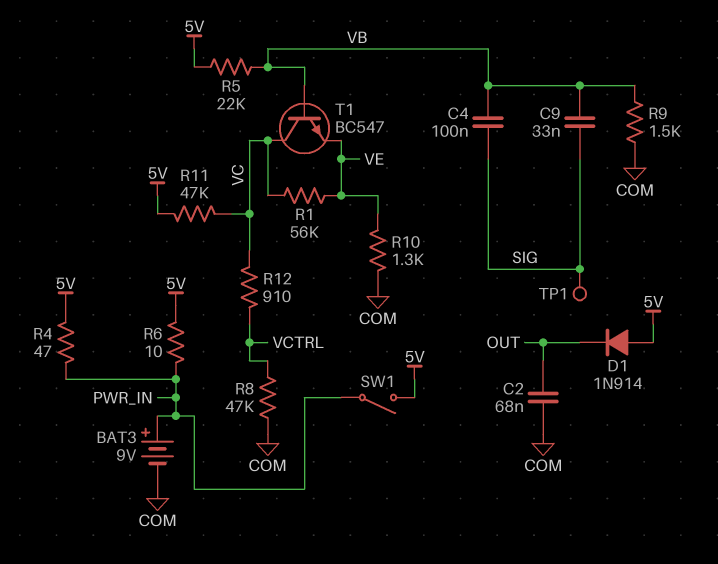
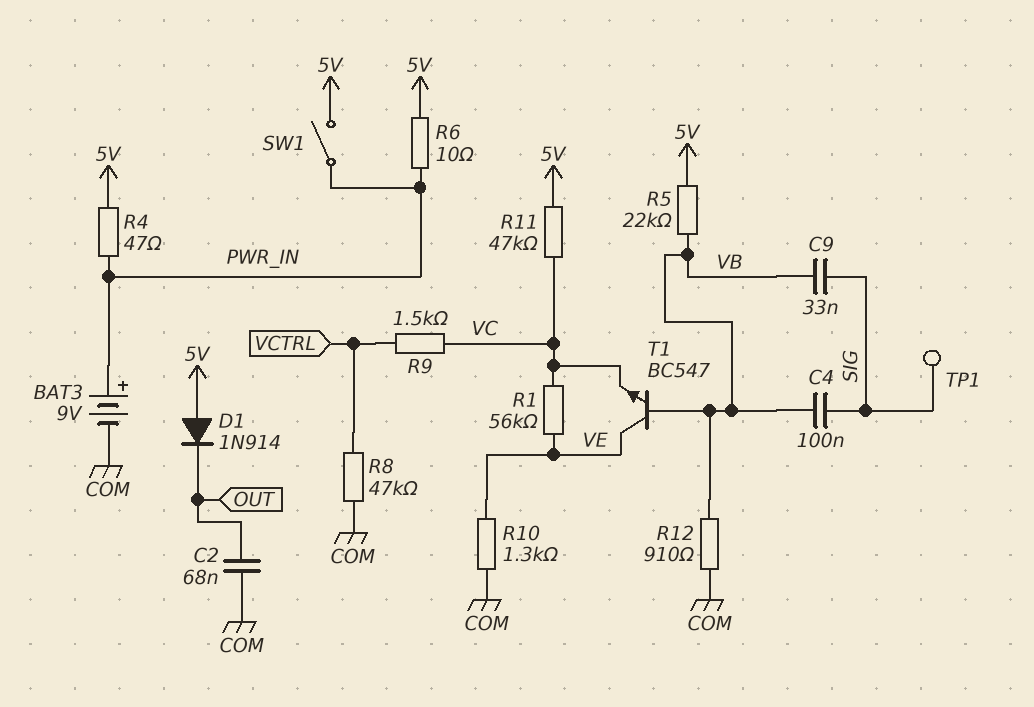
R9: 1.5k (COM, VB) -> 1.5k (VC, VCTRL)
R12: 910 (VC, VCTRL) -> 910 (COM, VB)
T1: NPN BC547 (B VB, C VC, E VE) -> NPN BC547 (B VB, C VE, E VC)

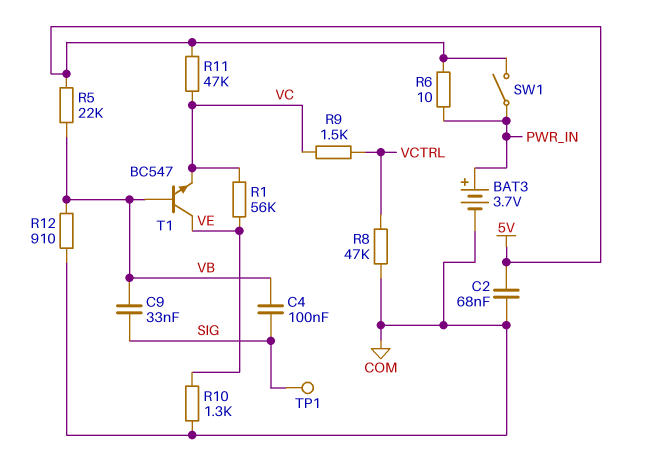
BAT3: 9V (plus PWR_IN, minus COM) -> 3.7V (plus PWR_IN, minus COM)
C2: 68nF (COM, OUT) -> 68nF (5V, COM)
D1: diode 1N914 (A 5V, K OUT) -> none
R4: 47 (5V, PWR_IN) -> none

